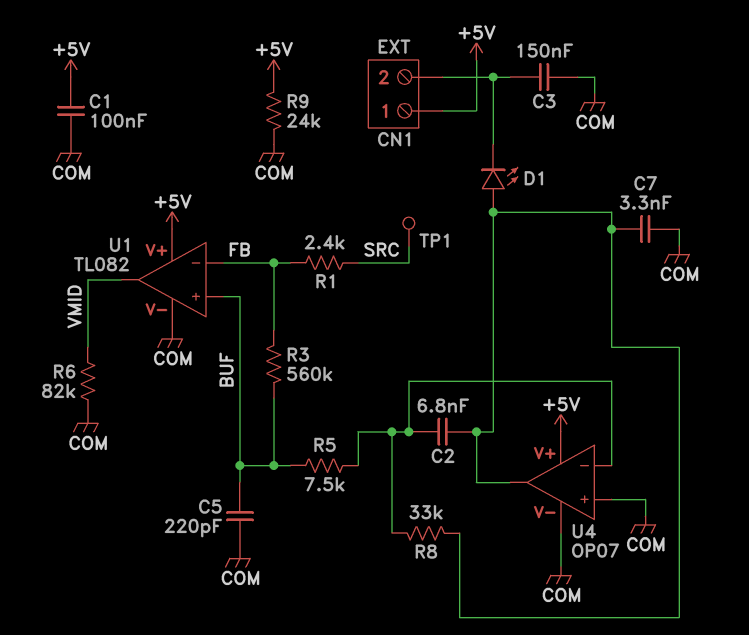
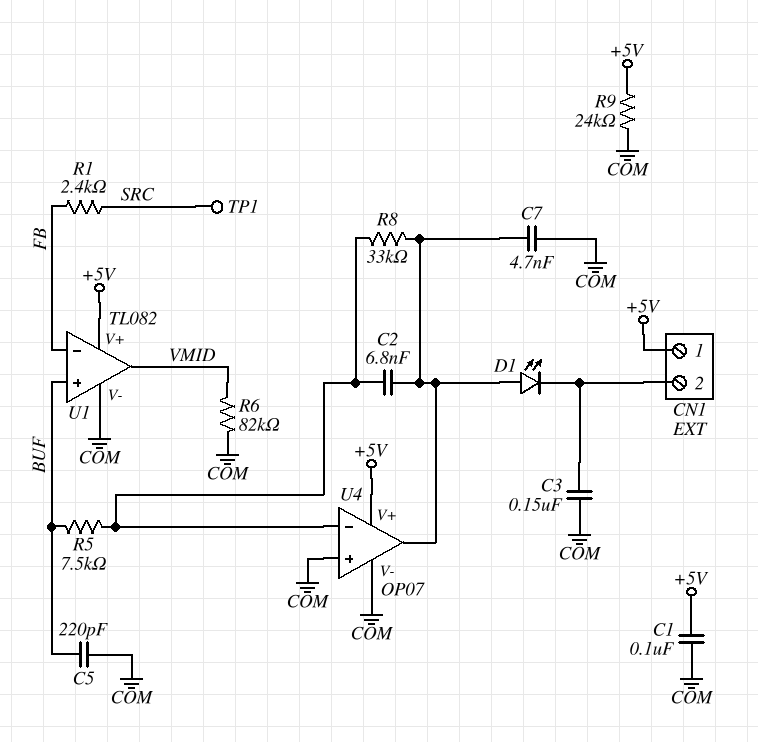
C7: 3.3nF (COM, U4/out) -> 4.7nF (COM, U4/out)
R3: 560k (BUF, FB) -> none

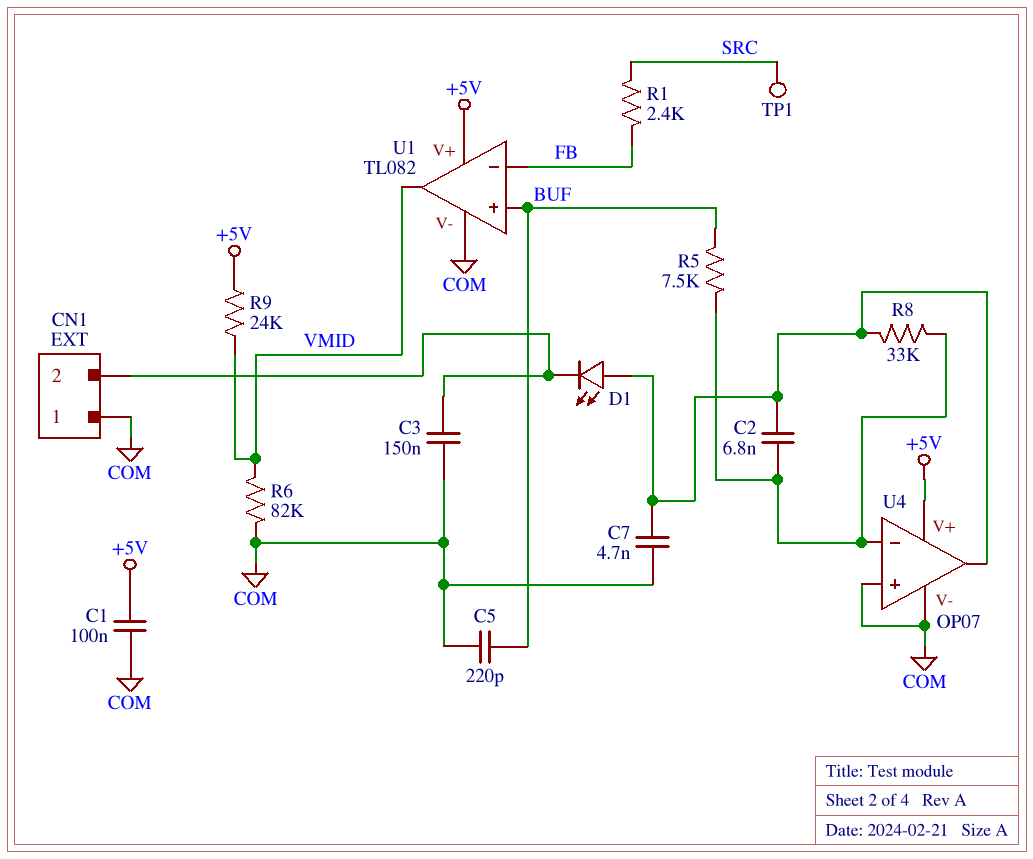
CN1 pin 1: +5V -> COM
R9: 24k (+5V, COM) -> 24k (+5V, VMID)

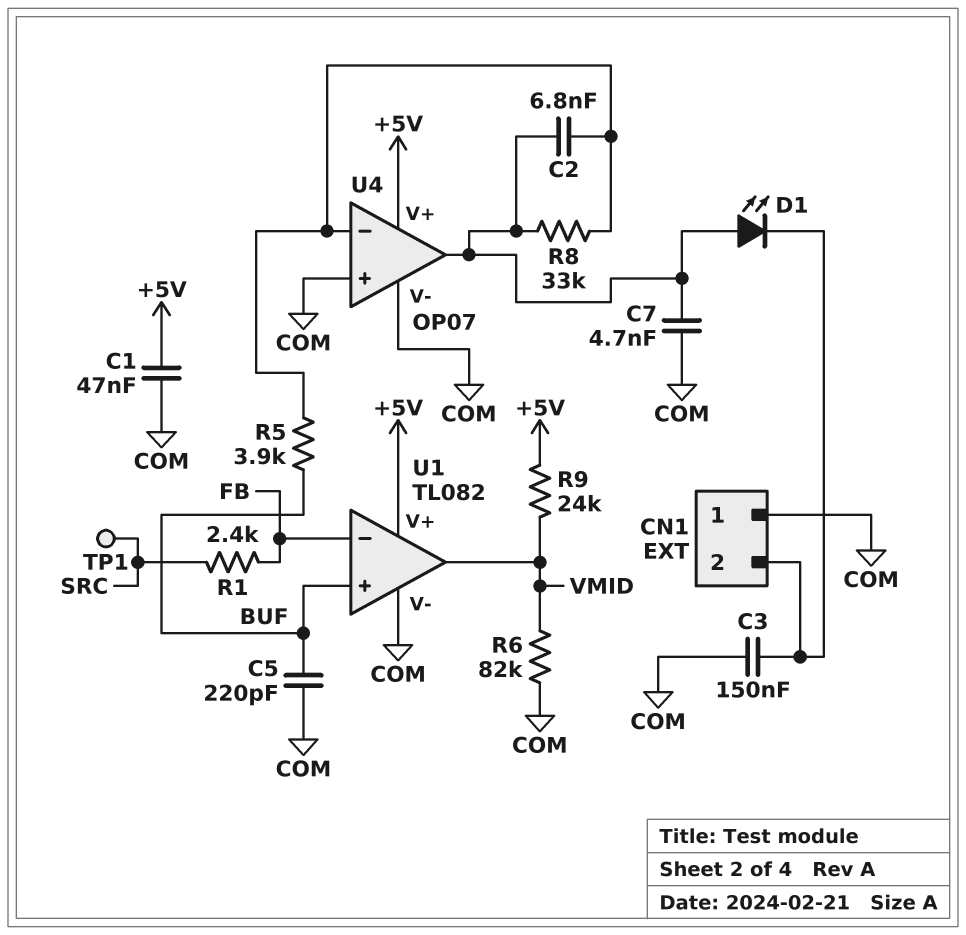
C1: 100nF (+5V, COM) -> 47nF (+5V, COM)
R5: 7.5k (BUF, U4/in-) -> 3.9k (BUF, U4/in-)

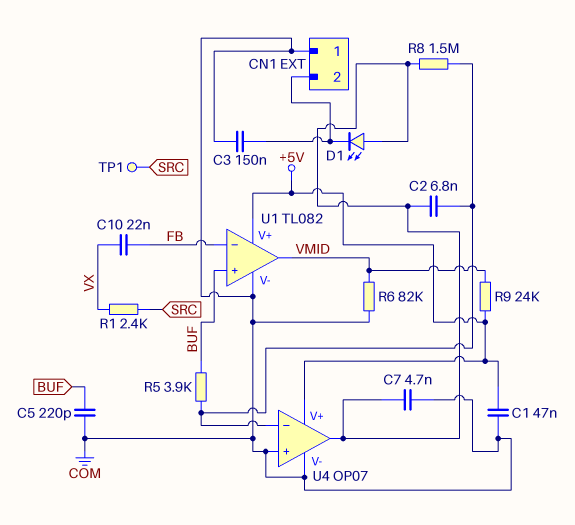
C10: none -> 22nF (FB, VX)
R1: 2.4k (FB, SRC) -> 2.4k (SRC, VX)
R8: 33k (U4/in-, U4/out) -> 1.5M (U4/in-, U4/out)

